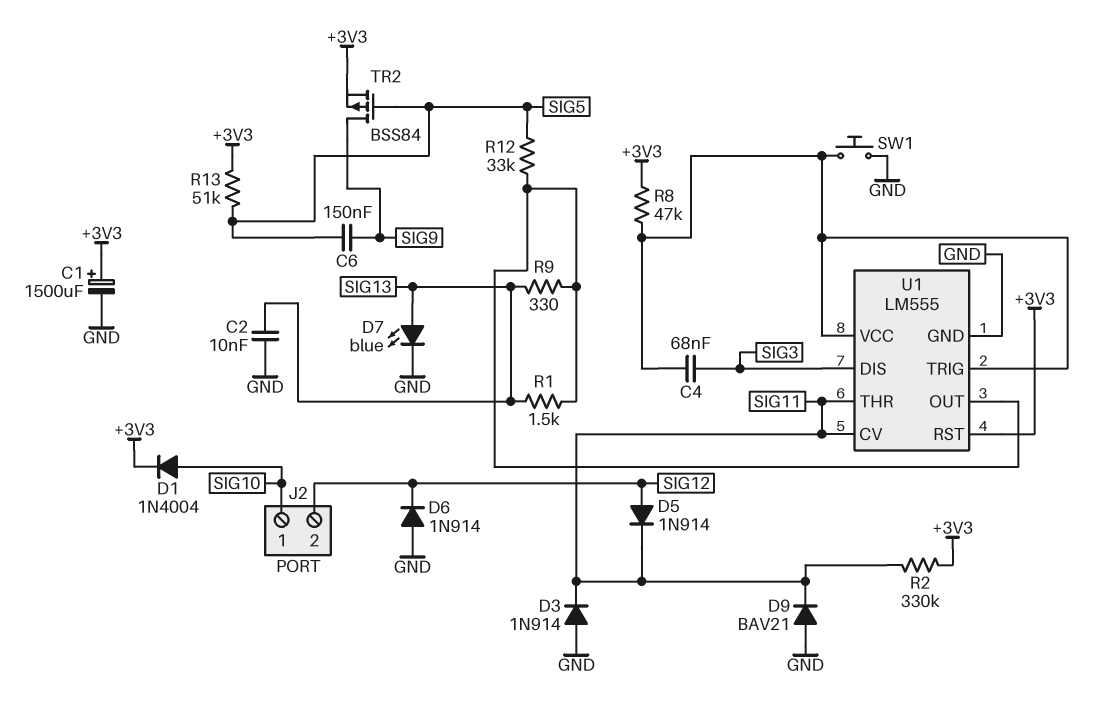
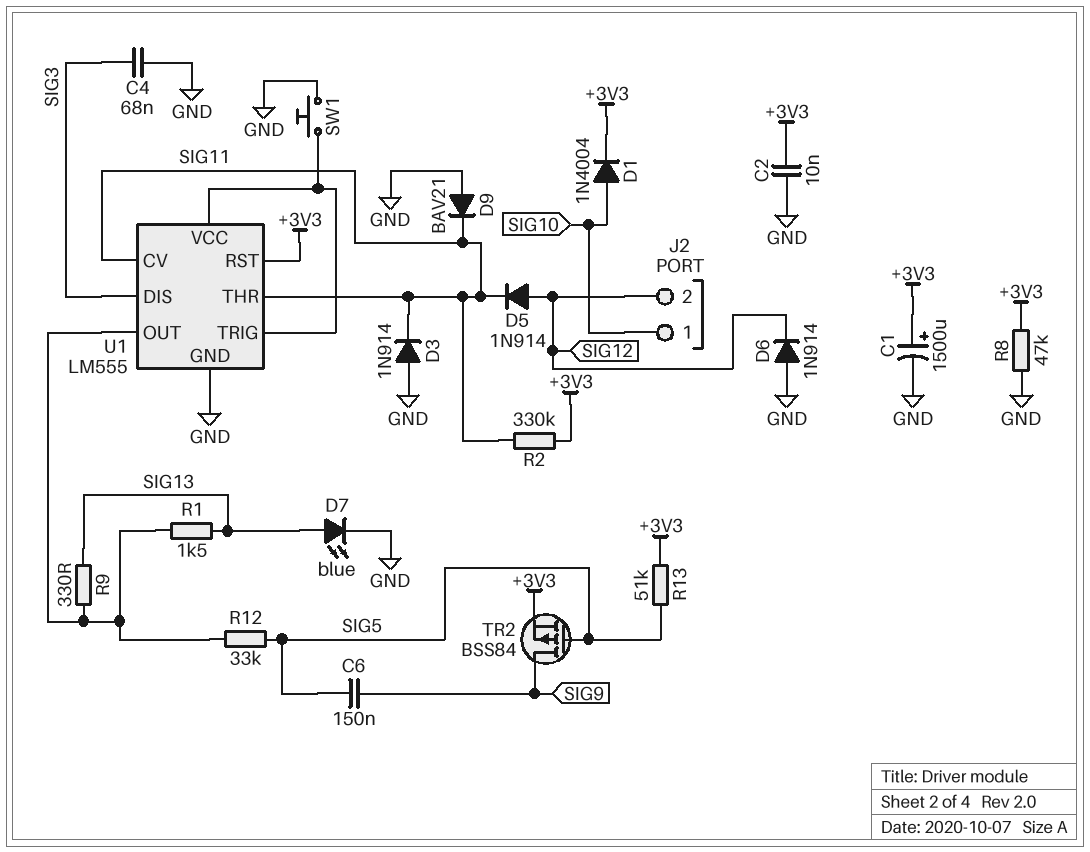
C2: 10nF (GND, SIG13) -> 10nF (+3V3, GND)
C4: 68nF (SIG3, U1/TRIG) -> 68nF (GND, SIG3)
R8: 47k (+3V3, U1/TRIG) -> 47k (+3V3, GND)

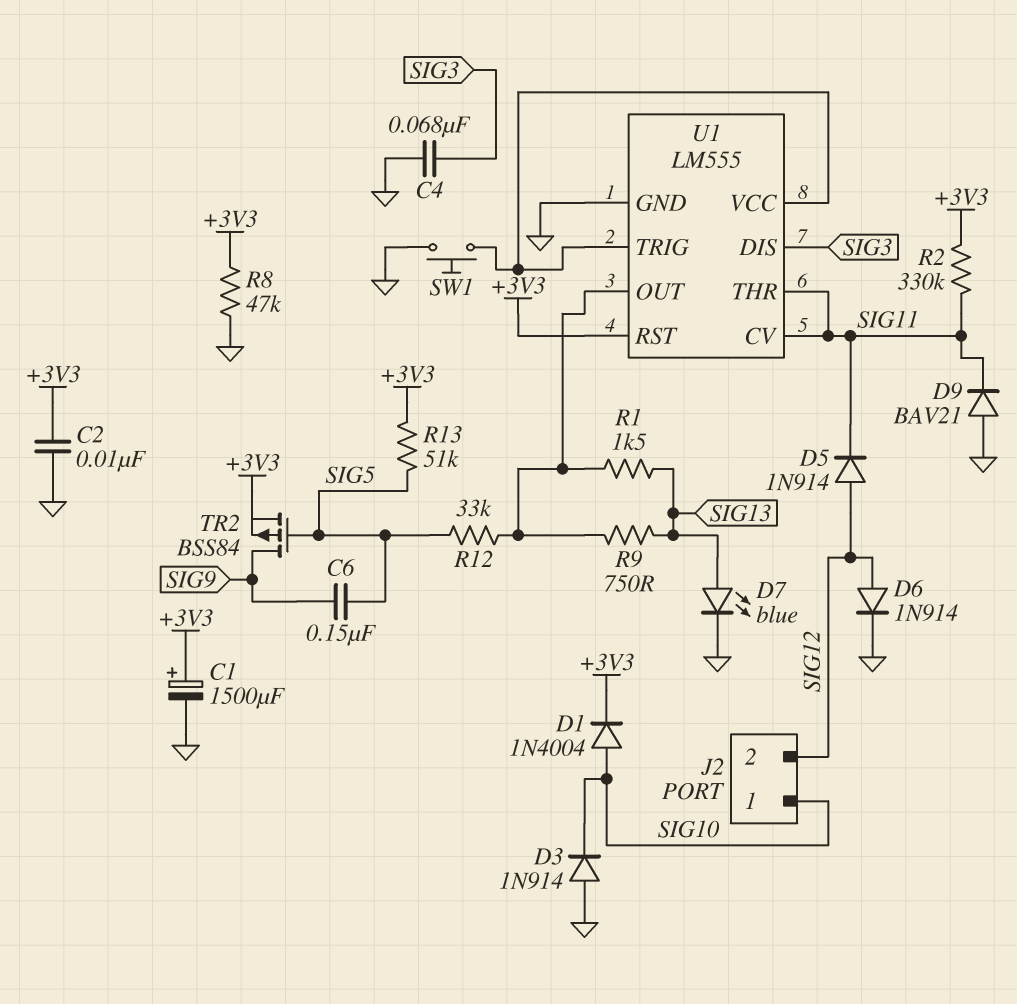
D3: diode 1N914 (A GND, K SIG11) -> diode 1N914 (A GND, K SIG10)
D6: diode 1N914 (A GND, K SIG12) -> diode 1N914 (A SIG12, K GND)
R9: 330 (SIG13, U1/OUT) -> 750 (SIG13, U1/OUT)

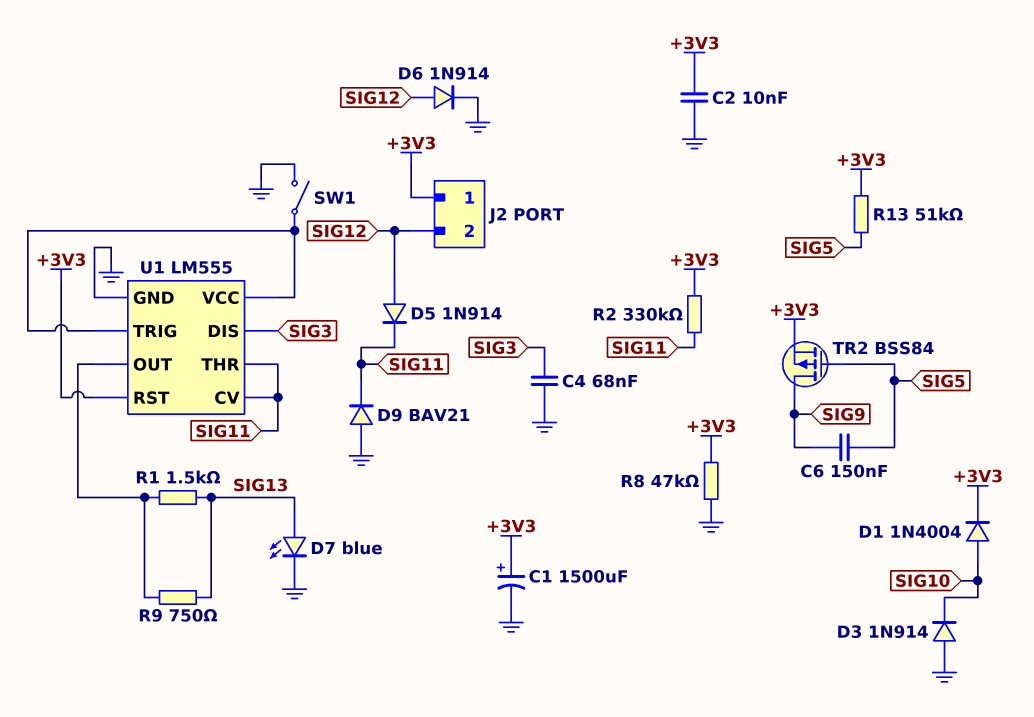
J2 pin 1: SIG10 -> +3V3
R12: 33k (SIG5, U1/OUT) -> none
SW1: button (GND, U1/TRIG) -> switch (GND, U1/TRIG)

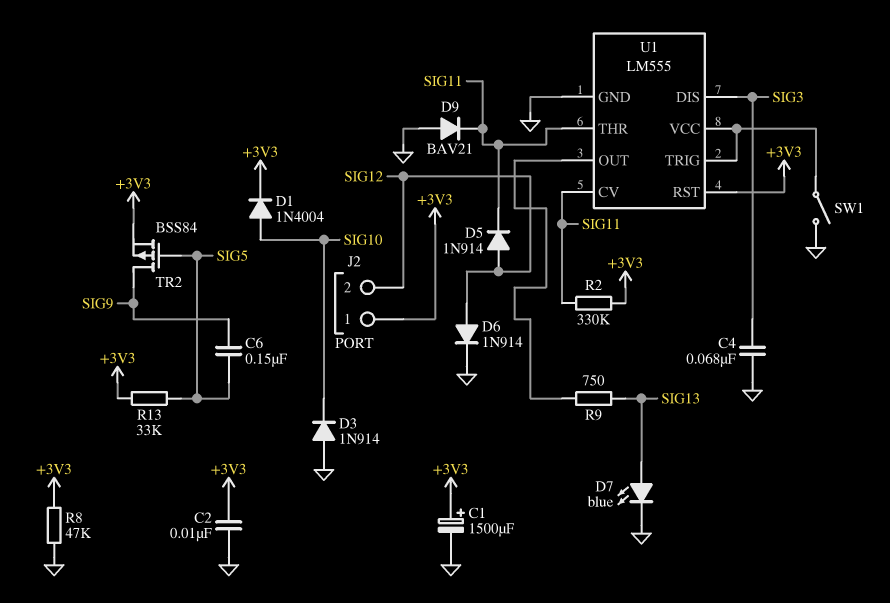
R1: 1.5k (SIG13, U1/OUT) -> none
R13: 51k (+3V3, SIG5) -> 33k (+3V3, SIG5)

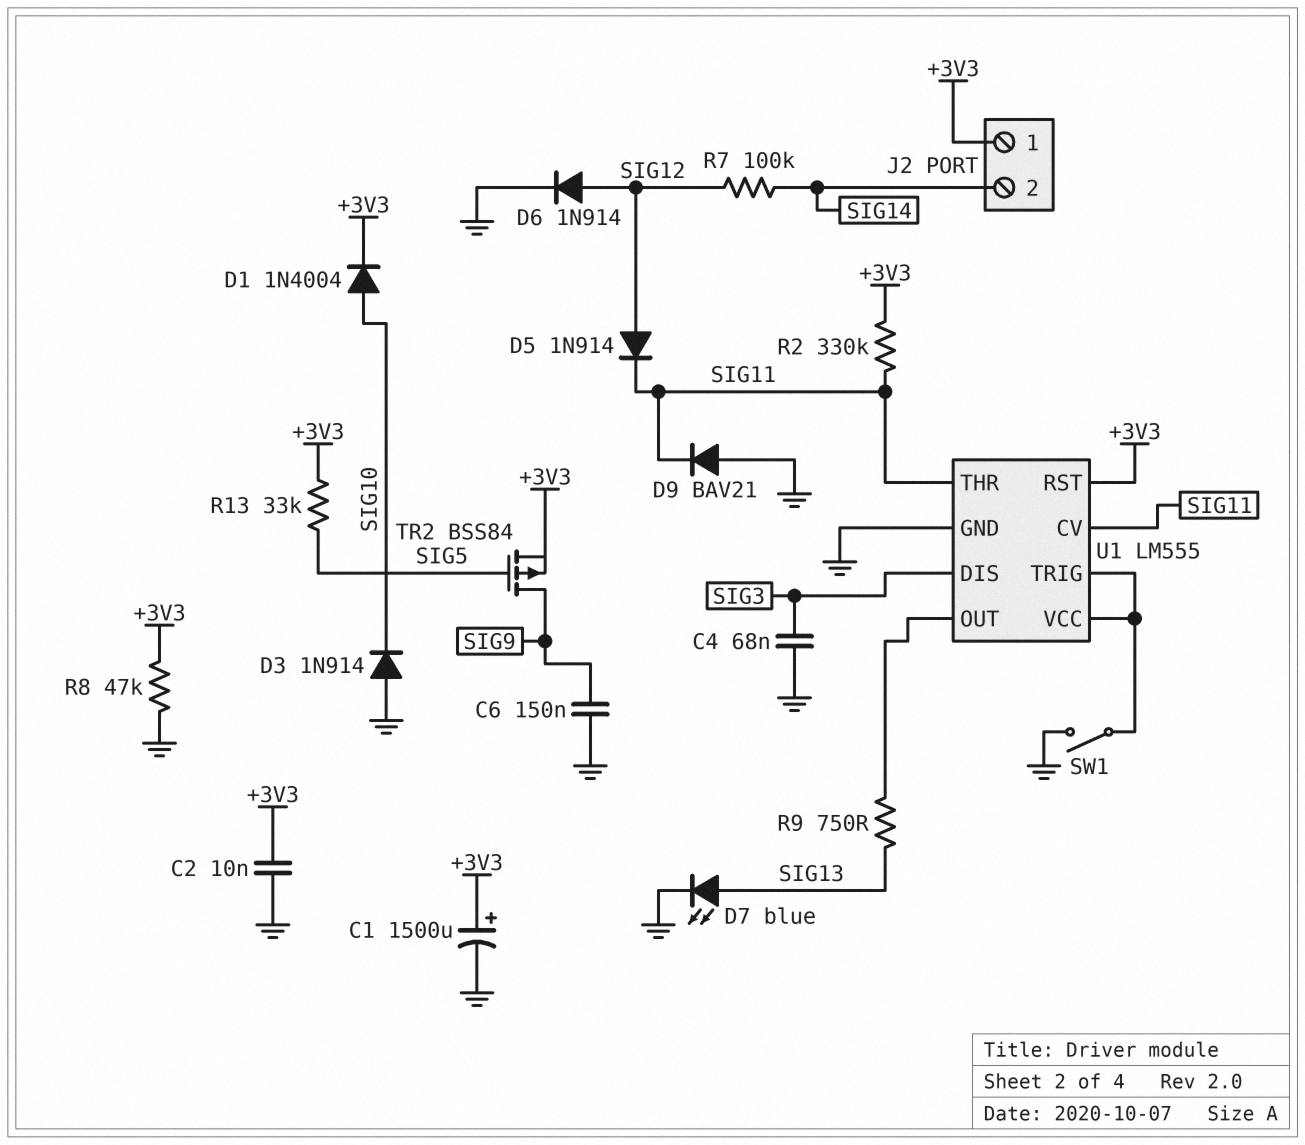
C6: 150nF (SIG5, SIG9) -> 150nF (GND, SIG9)
J2 pin 2: SIG12 -> SIG14
R7: none -> 100k (SIG12, SIG14)

